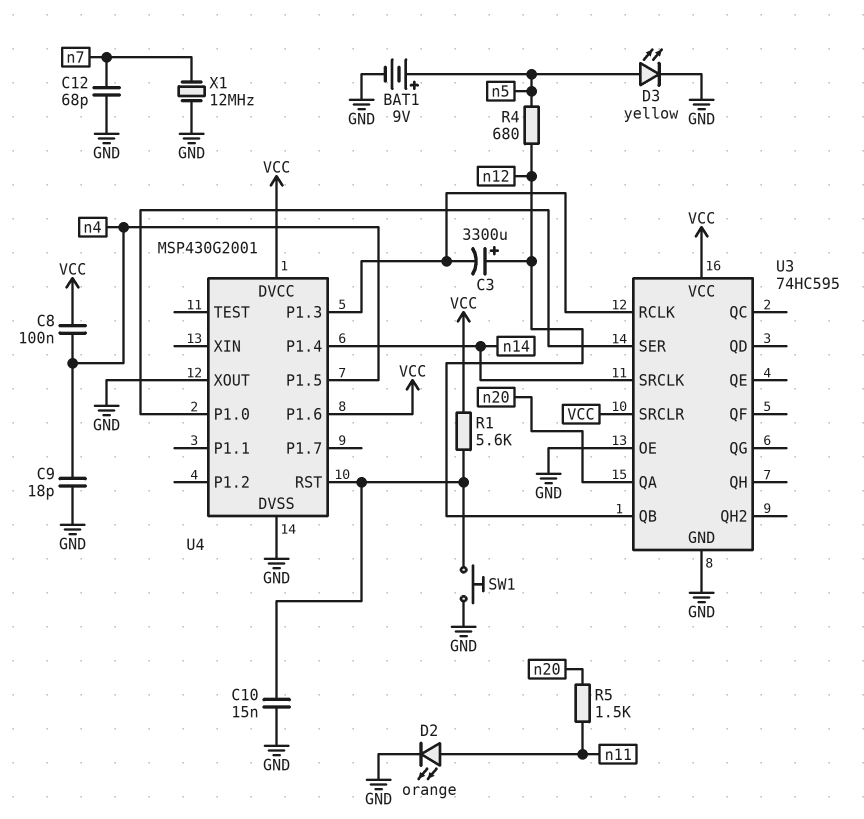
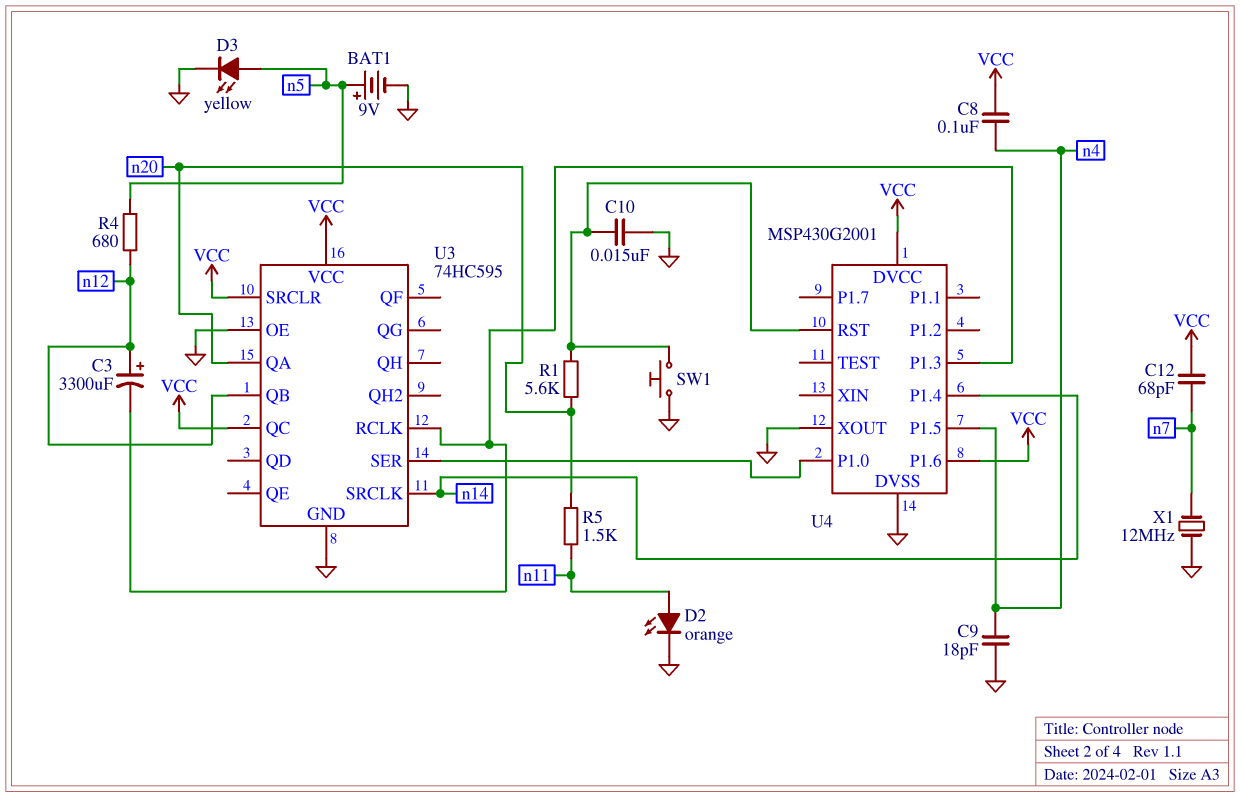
C12: 68pF (GND, n7) -> 68pF (VCC, n7)
R1: 5.6k (U4/RST, VCC) -> 5.6k (U4/RST, n20)
U3 pin QC: none -> VCC

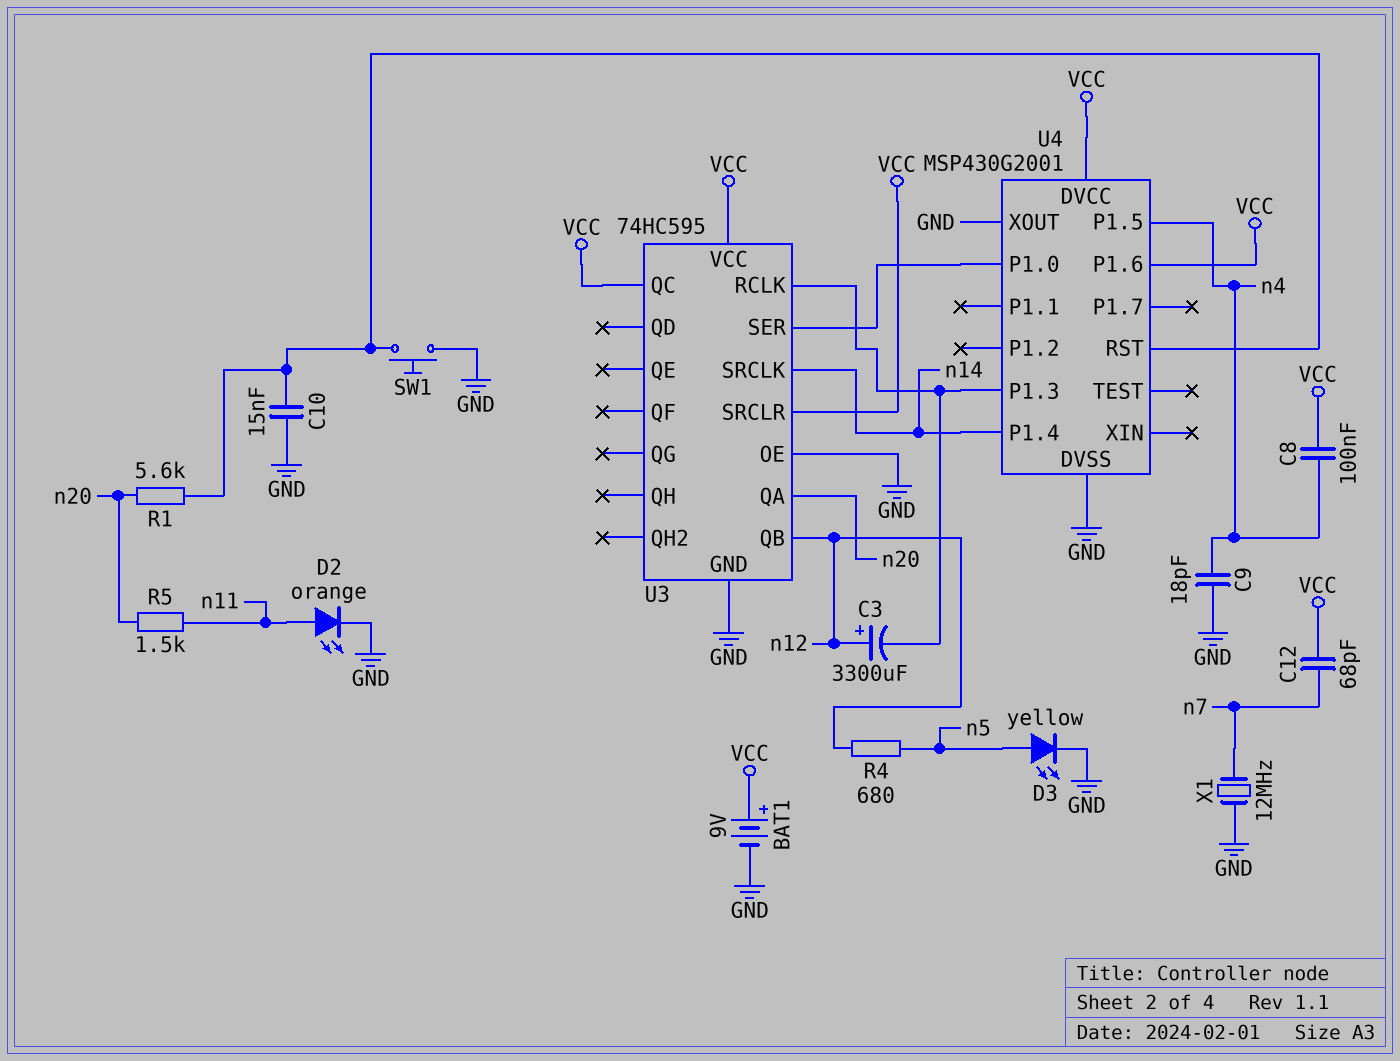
BAT1: 9V (plus n5, minus GND) -> 9V (plus VCC, minus GND)

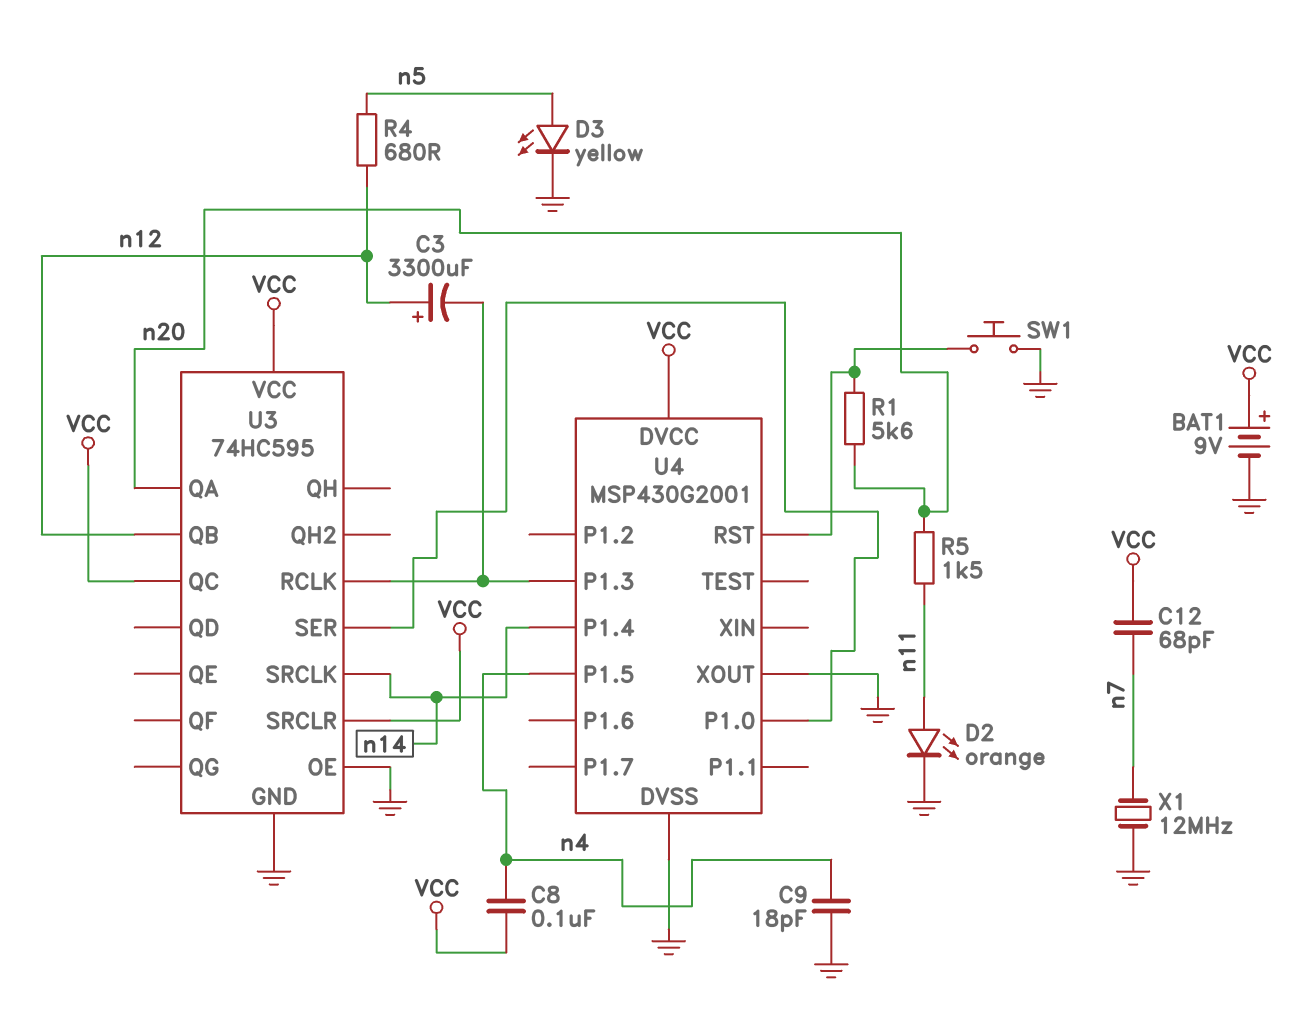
C10: 15nF (GND, U4/RST) -> none
U4 pin P1.6: VCC -> none

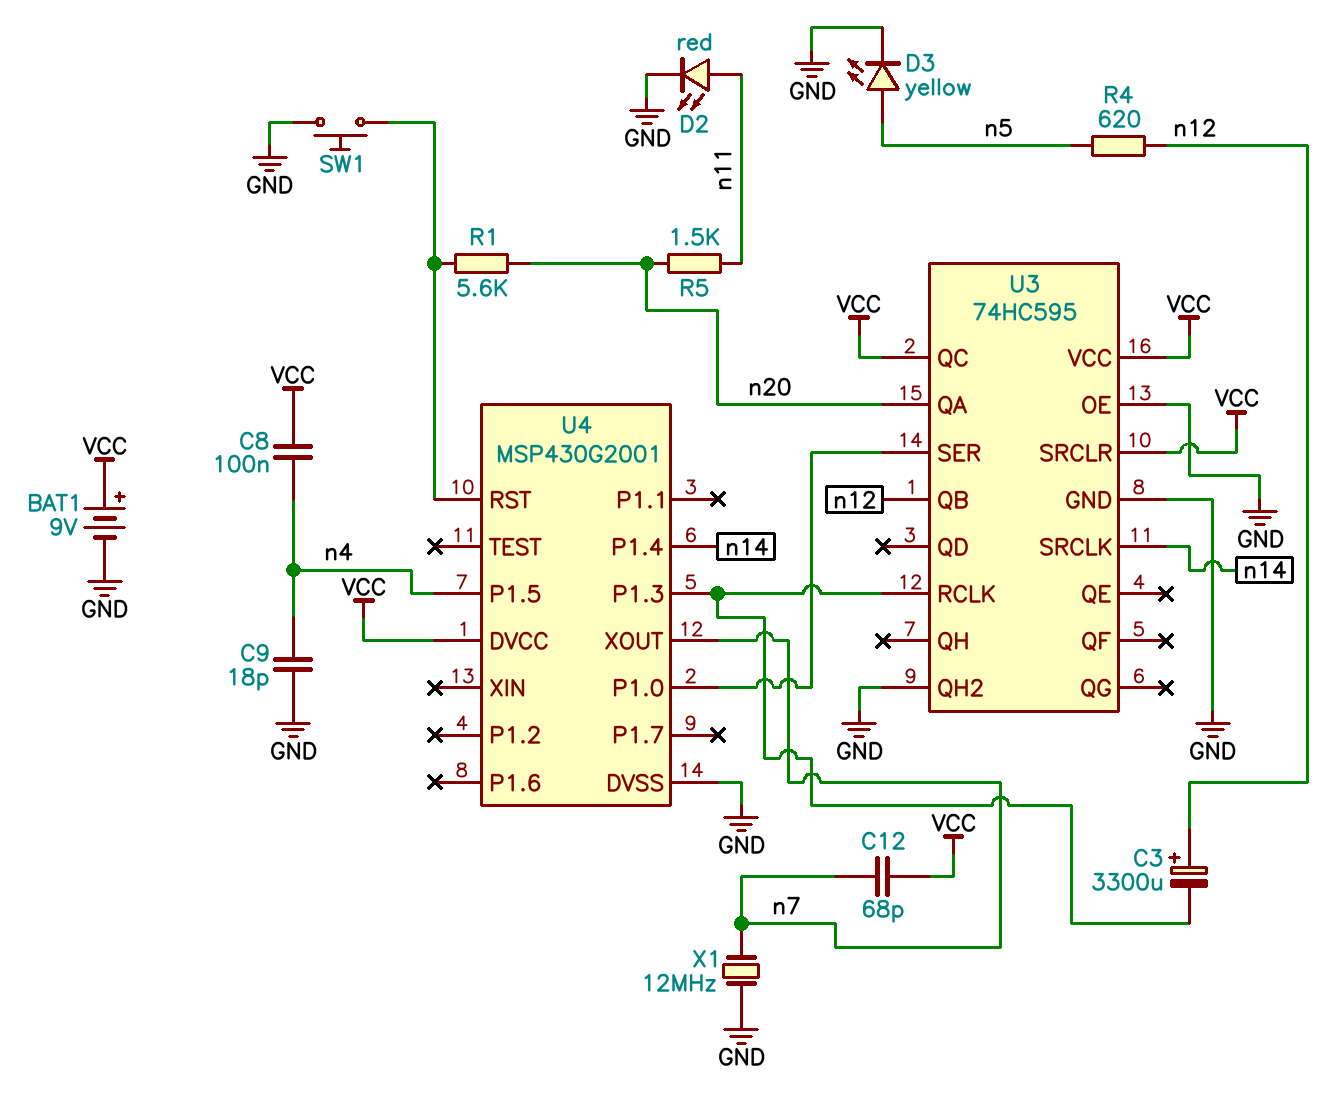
D2: LED orange (A n11, K GND) -> LED red (A n11, K GND)
R4: 680 (n5, n12) -> 620 (n5, n12)
U3 pin QH2: none -> GND
U4 pin XOUT: GND -> n7

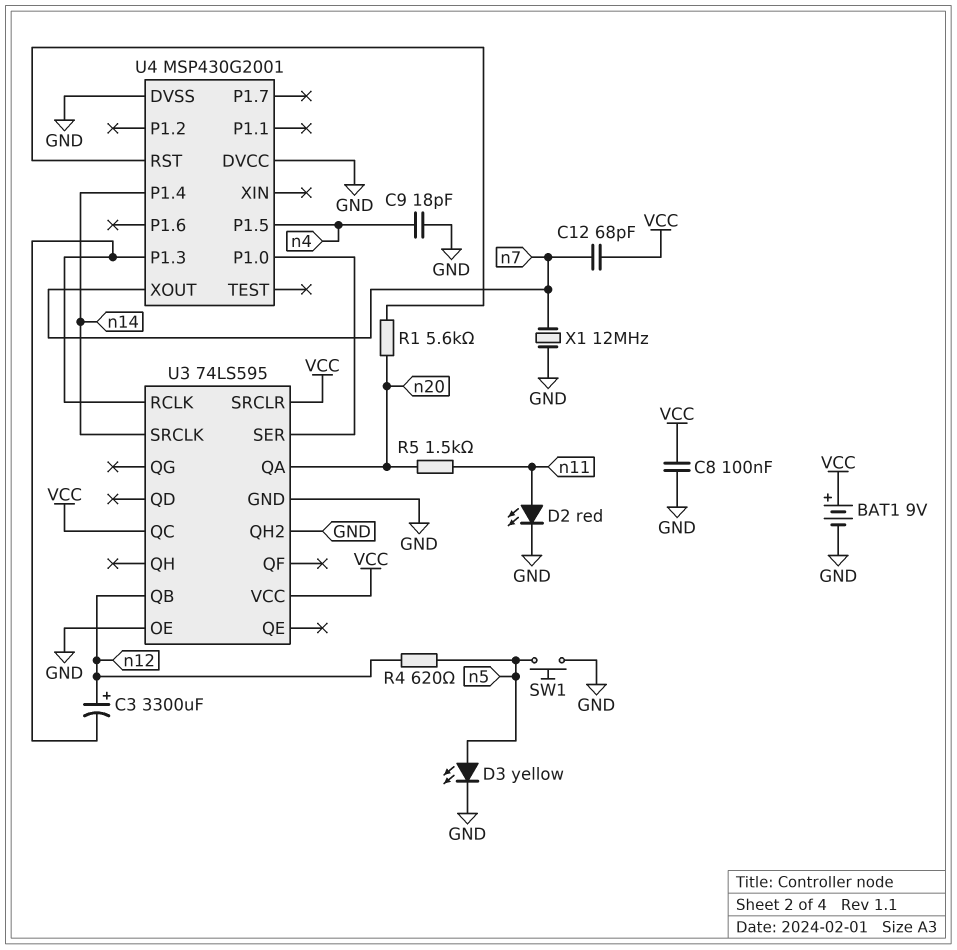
C8: 100nF (VCC, n4) -> 100nF (GND, VCC)
SW1: button (GND, U4/RST) -> button (GND, n5)
U3: 74HC595 -> 74LS595
U4 pin DVCC: VCC -> GND

